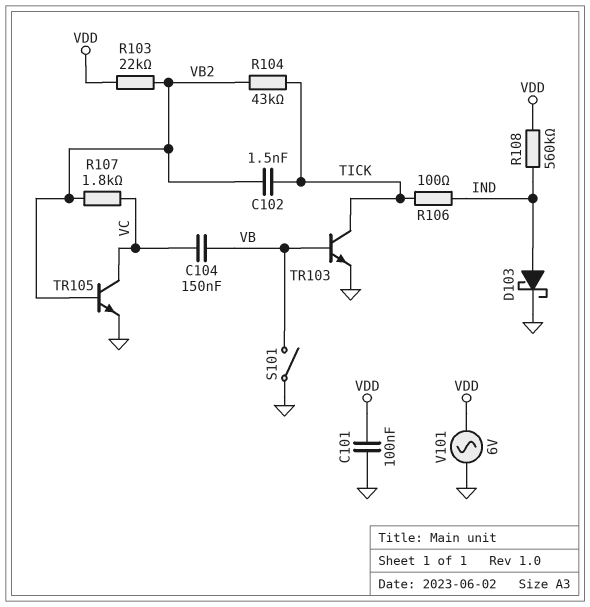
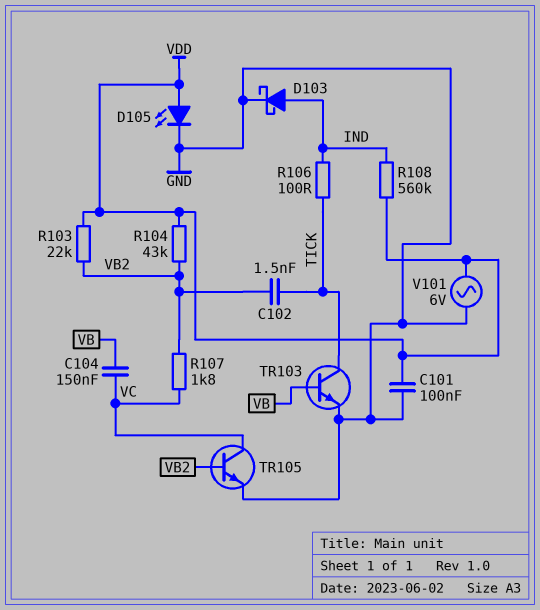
D105: none -> LED (A VDD, K GND)
R104: 43k (TICK, VB2) -> 43k (VB2, VDD)
S101: switch (GND, VB) -> none

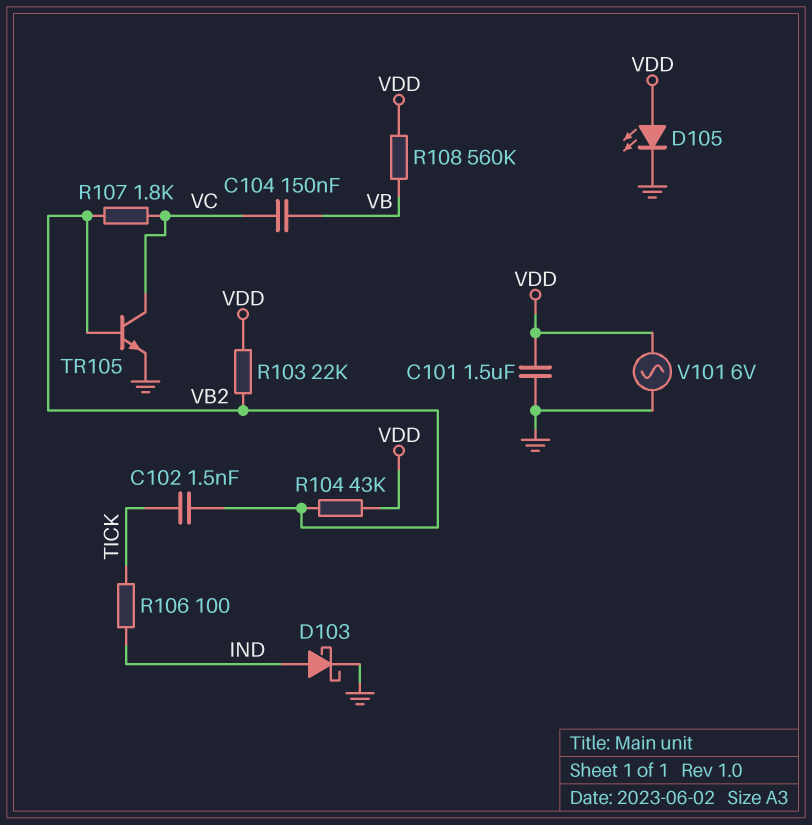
C101: 100nF (GND, VDD) -> 1.5uF (GND, VDD)
R108: 560k (IND, VDD) -> 560k (VB, VDD)
TR103: NPN (B VB, C TICK, E GND) -> none

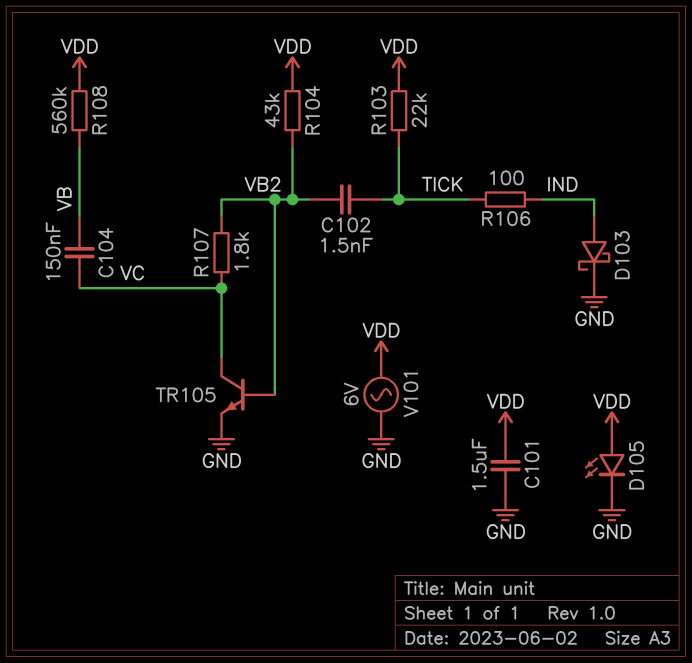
R103: 22k (VB2, VDD) -> 22k (TICK, VDD)

